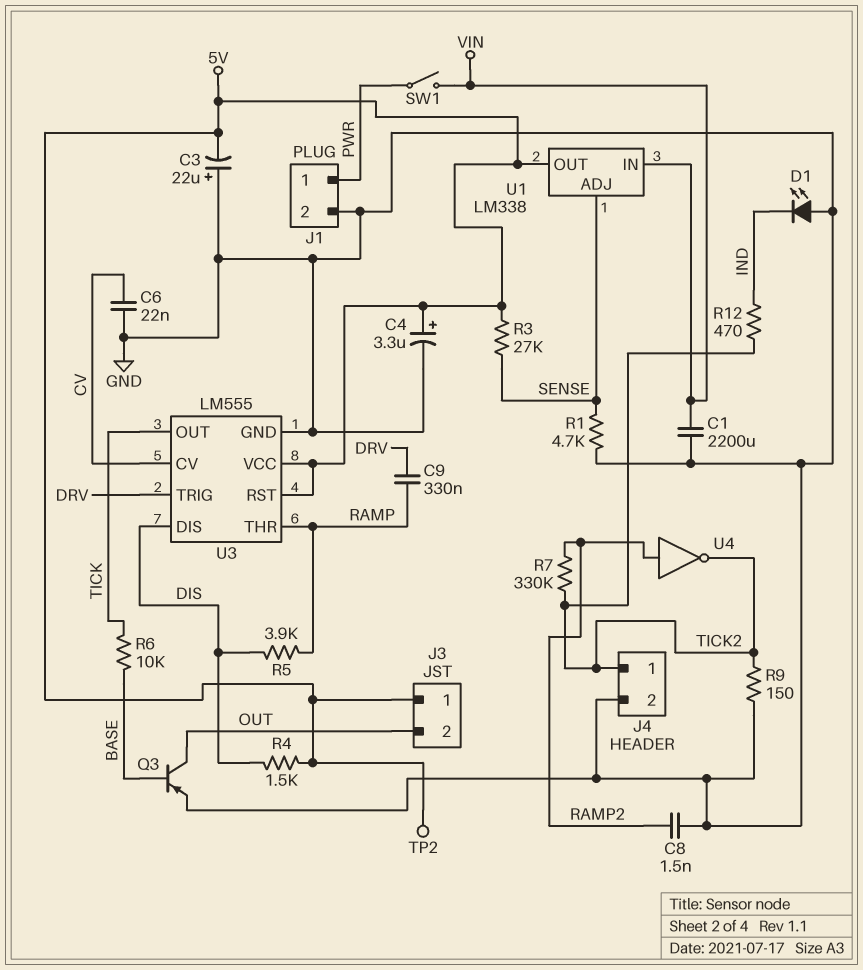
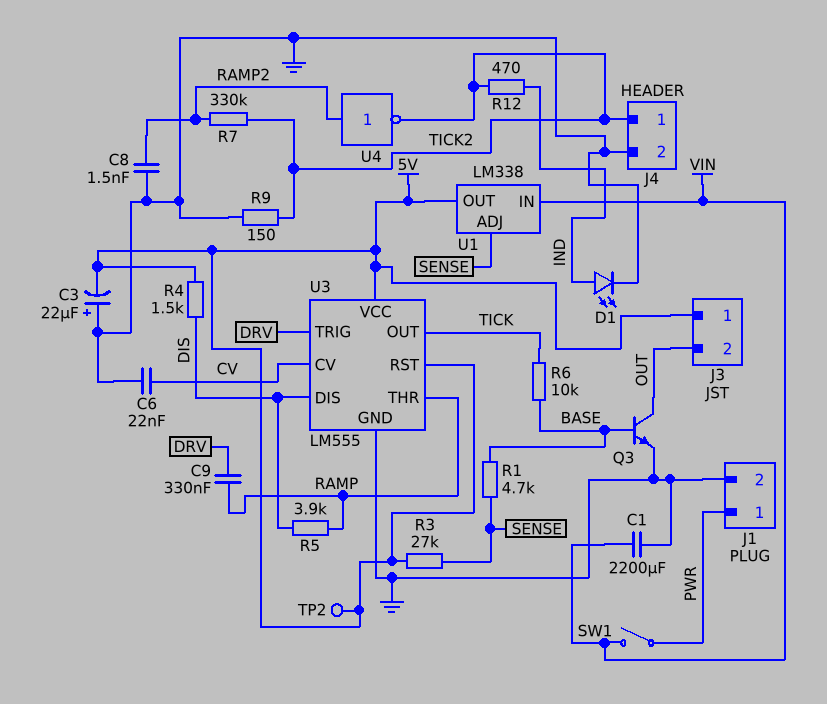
C4: 3.3uF (plus 5V, minus GND) -> none
D1: LED (A GND, K IND) -> LED (A IND, K GND)
Q3: PNP (B BASE, C OUT, E GND) -> NPN (B BASE, C OUT, E GND)
R1: 4.7k (GND, SENSE) -> 4.7k (BASE, SENSE)

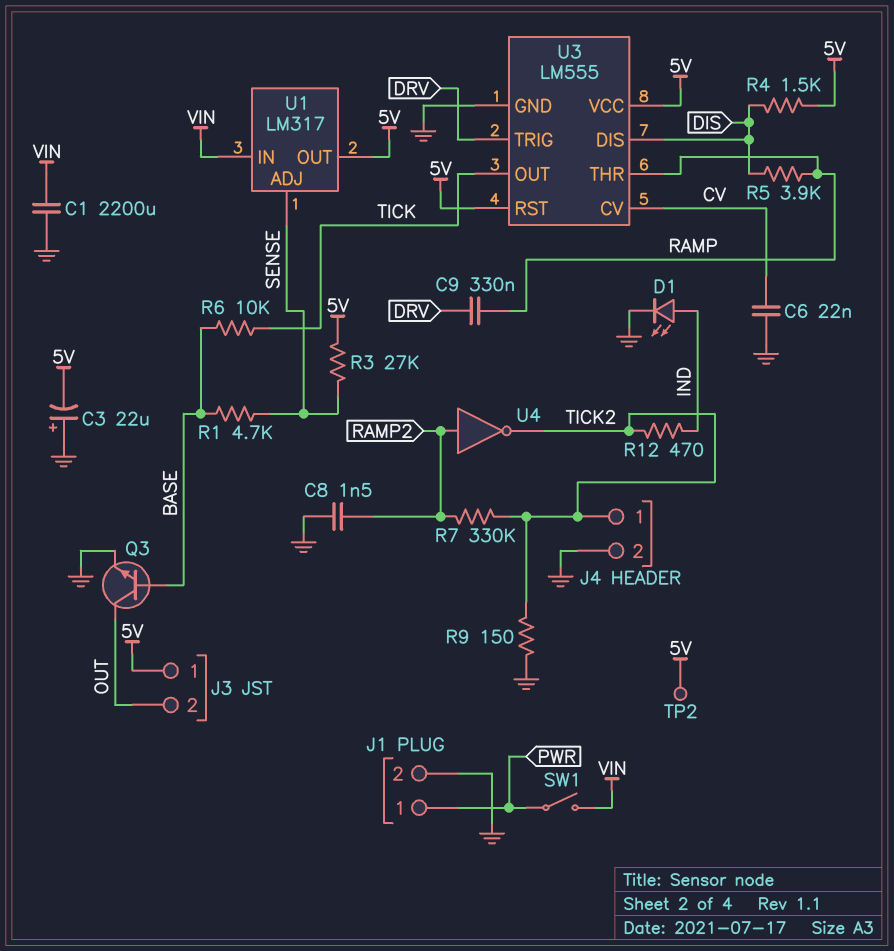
U1: LM338 -> LM317

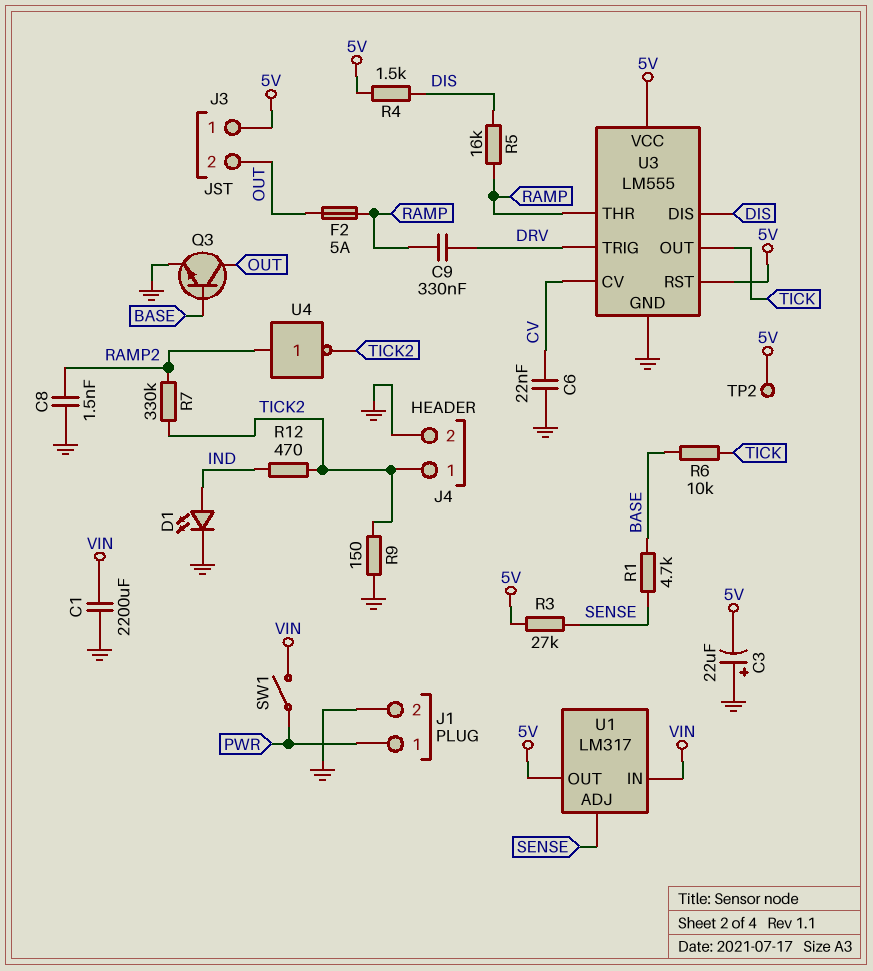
F2: none -> 5A (OUT, RAMP)
R5: 3.9k (DIS, RAMP) -> 16k (DIS, RAMP)

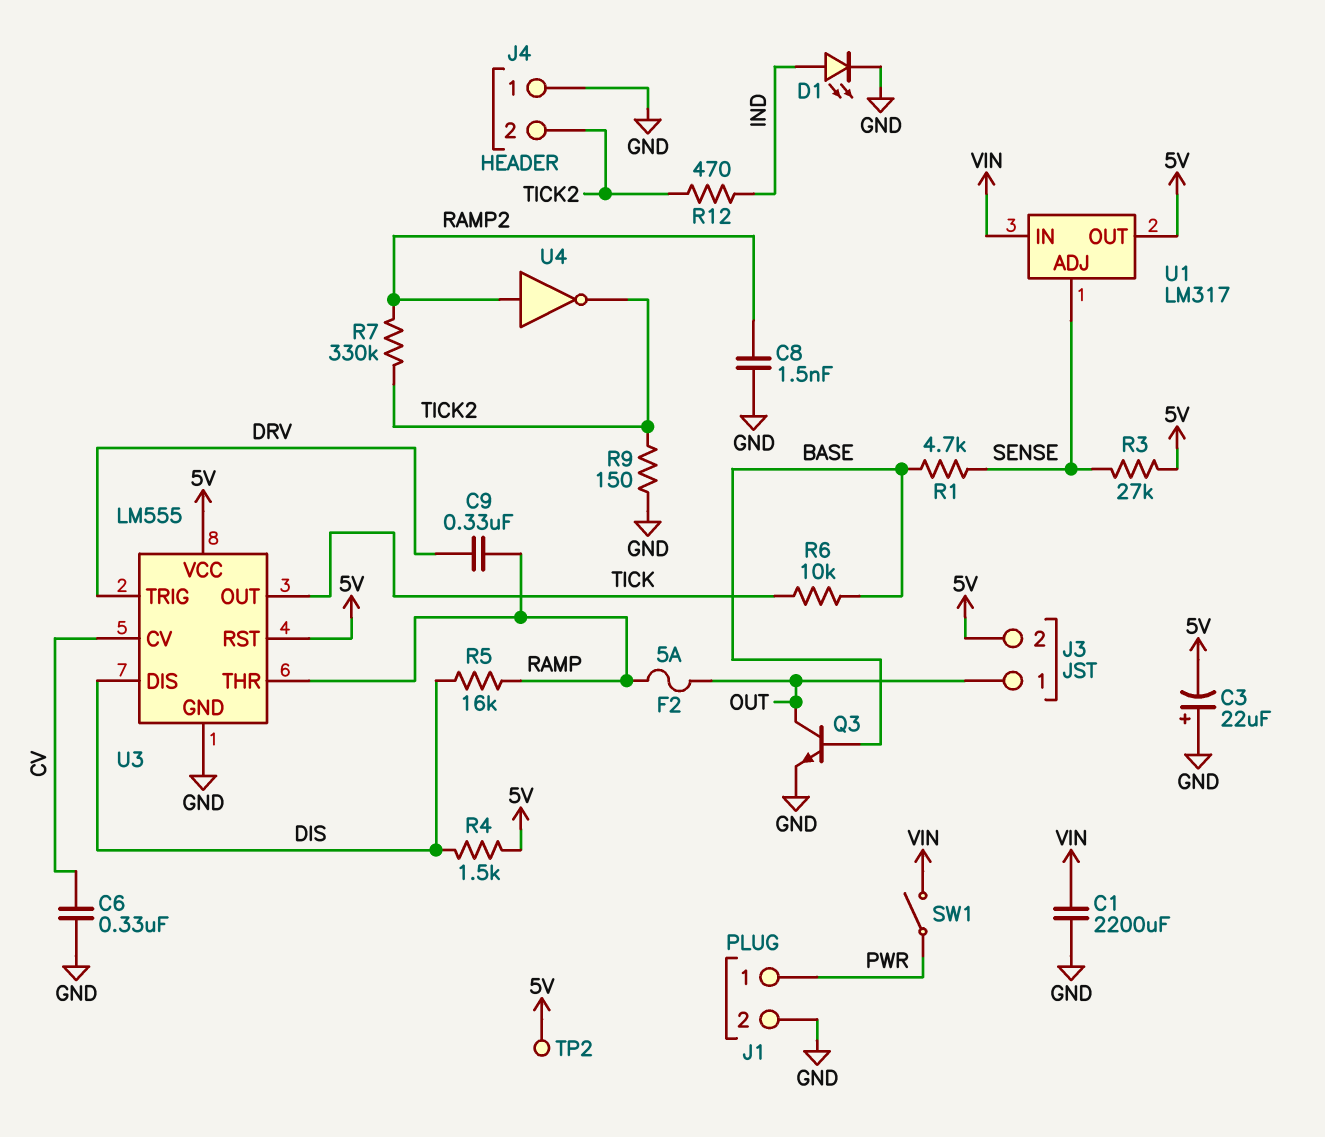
C6: 22nF (CV, GND) -> 330nF (CV, GND)
J3 pin 1: 5V -> OUT
J3 pin 2: OUT -> 5V
J4 pin 1: TICK2 -> GND
J4 pin 2: GND -> TICK2

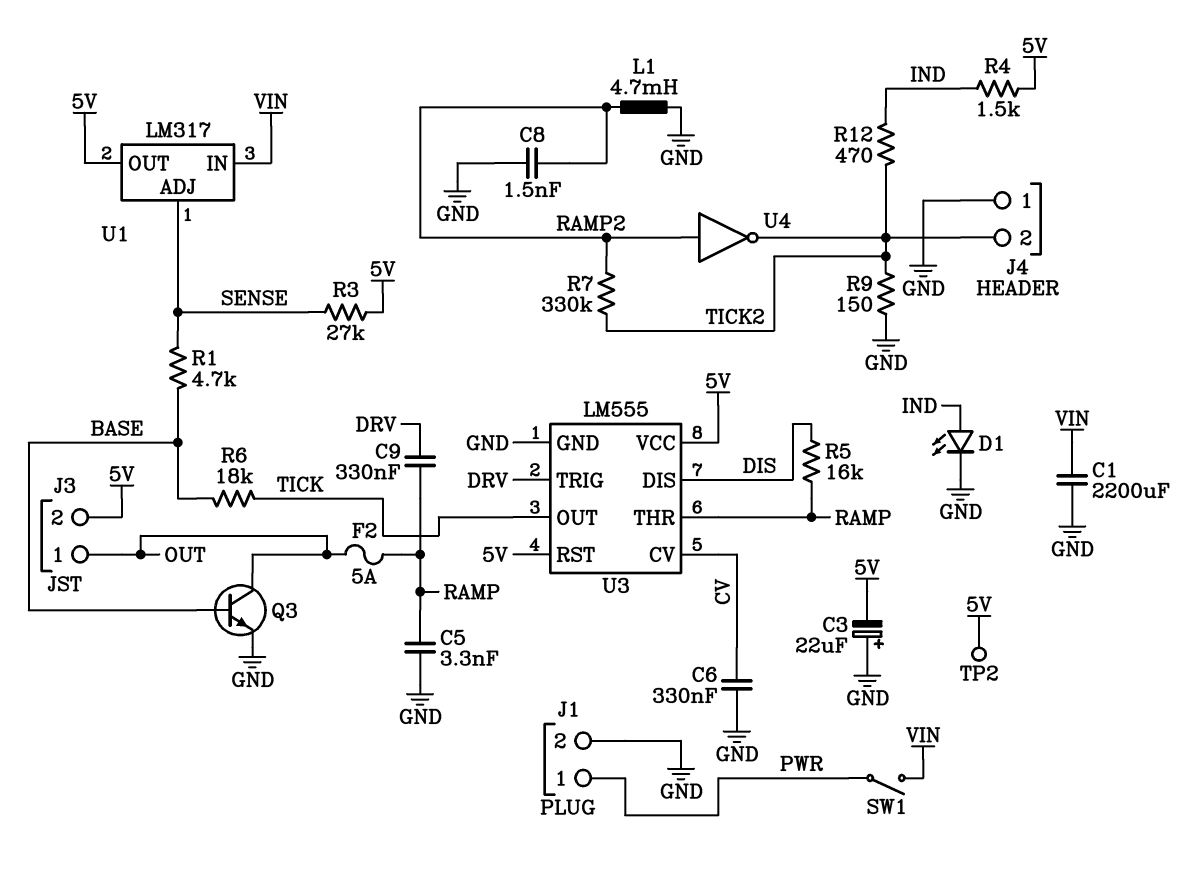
C5: none -> 3.3nF (GND, RAMP)
L1: none -> 4.7mH (GND, RAMP2)
R4: 1.5k (5V, DIS) -> 1.5k (5V, IND)
R6: 10k (BASE, TICK) -> 18k (BASE, TICK)

